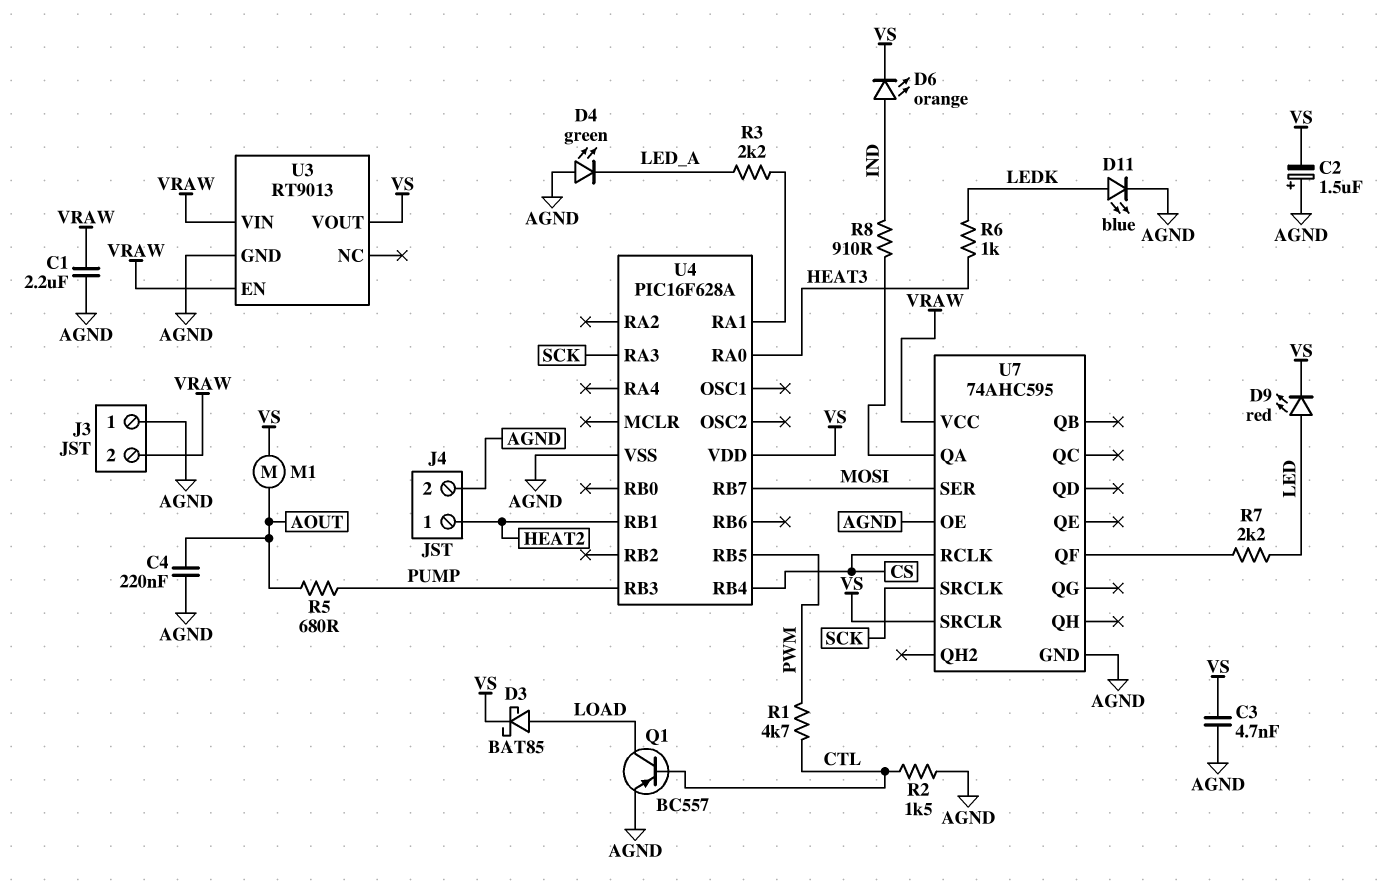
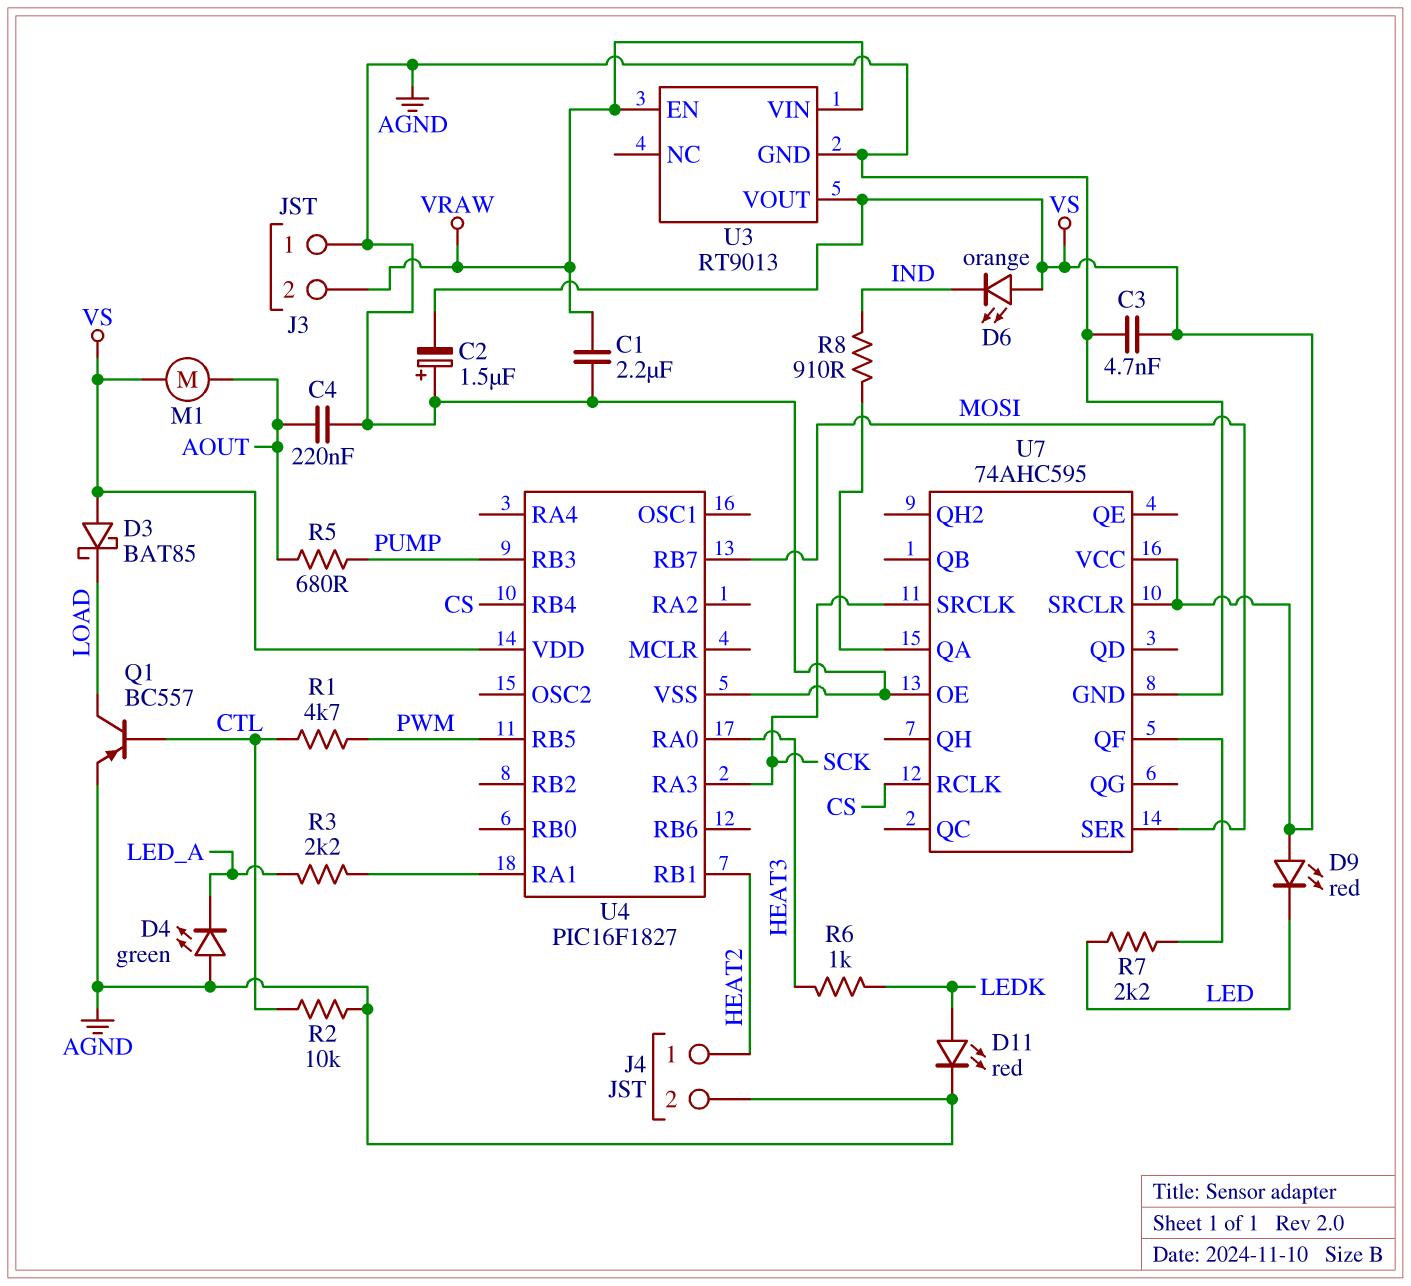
D3: schottky BAT85 (A LOAD, K VS) -> schottky BAT85 (A VS, K LOAD)
D6: LED orange (A IND, K VS) -> LED orange (A VS, K IND)
D9: LED red (A LED, K VS) -> LED red (A VS, K LED)
D11: LED blue (A LEDK, K AGND) -> LED red (A LEDK, K AGND)
R2: 1.5k (AGND, CTL) -> 10k (AGND, CTL)
U4: PIC16F628A -> PIC16F1827
U7 pin VCC: VRAW -> VS

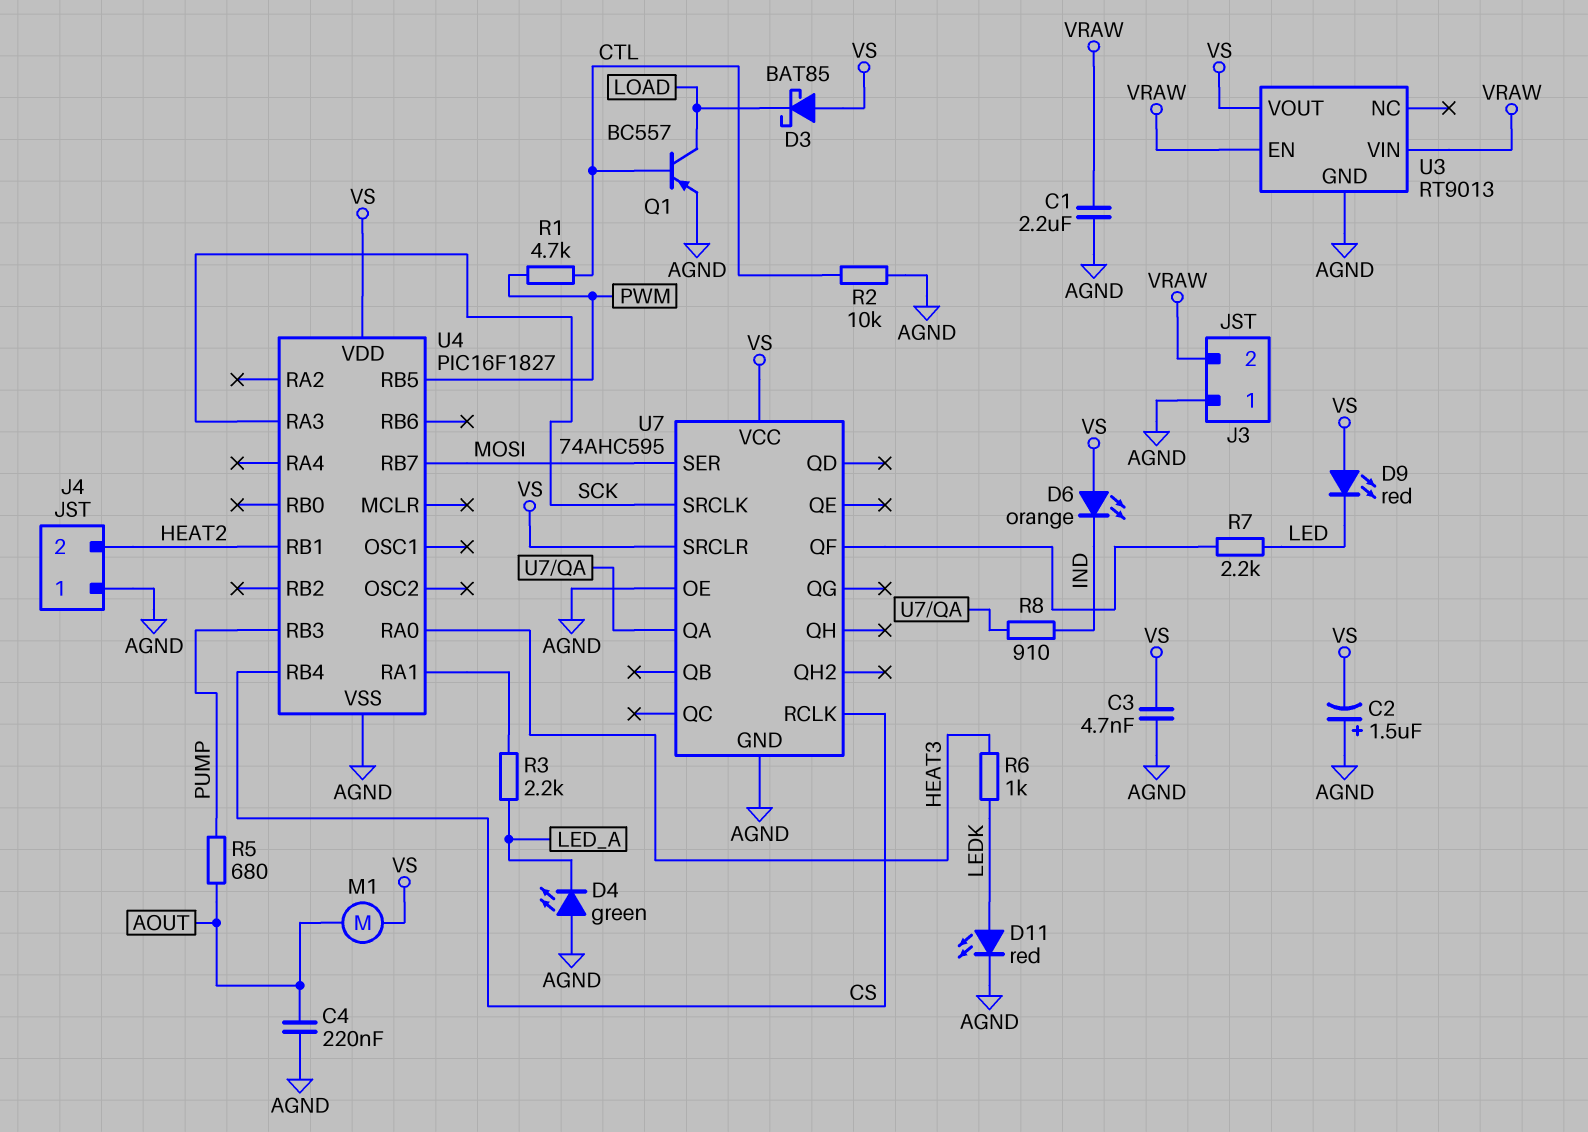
J4 pin 1: HEAT2 -> AGND
J4 pin 2: AGND -> HEAT2

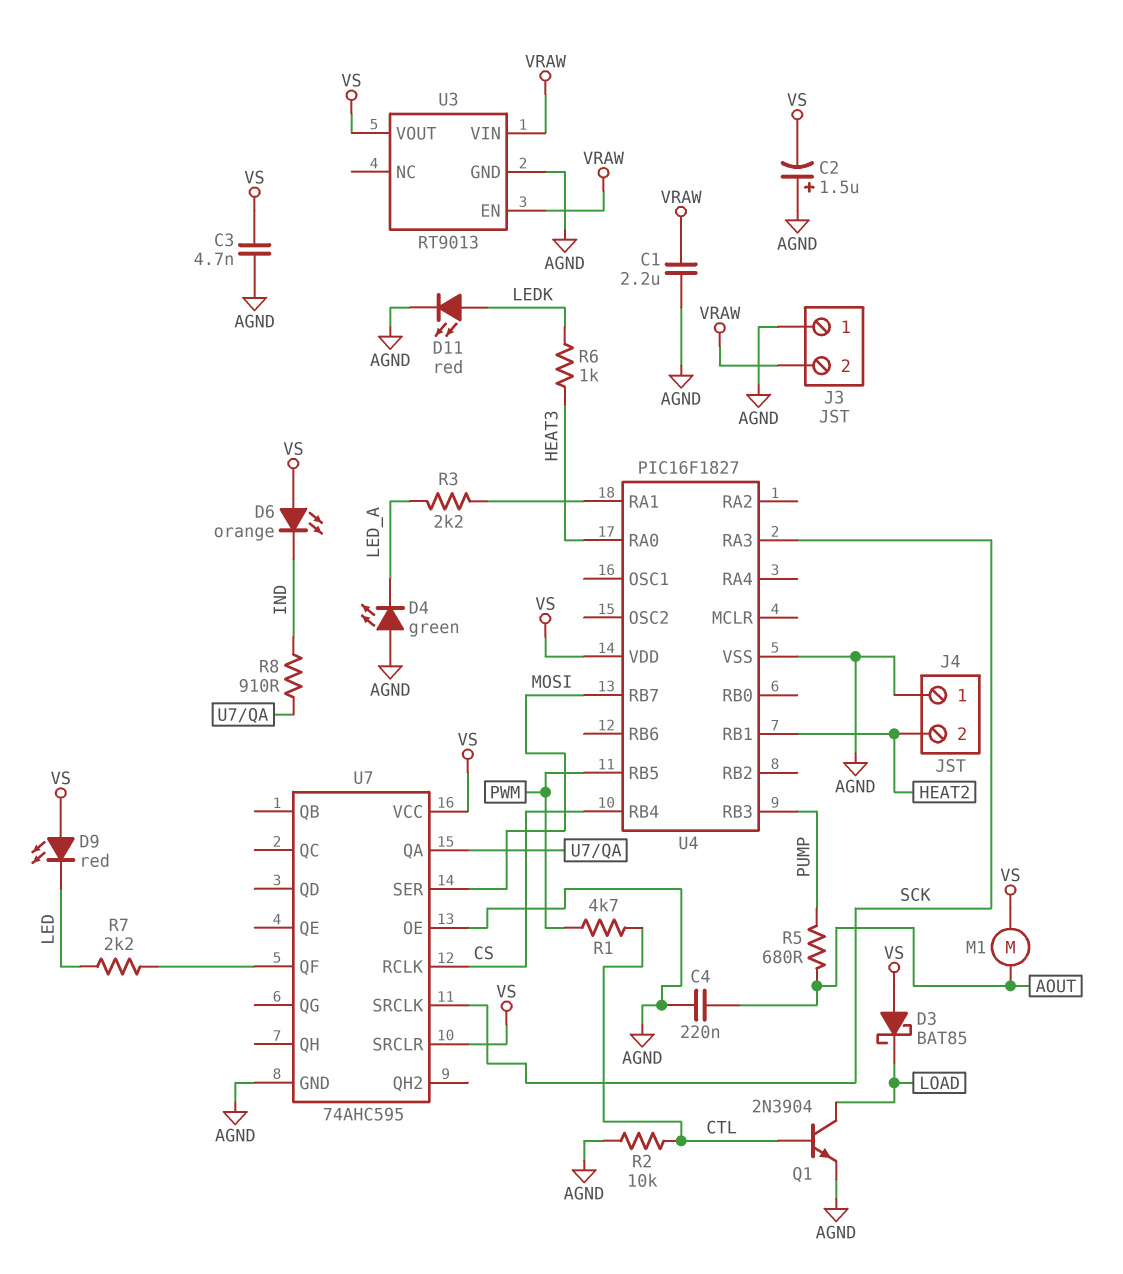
Q1: PNP BC557 (B CTL, C LOAD, E AGND) -> NPN 2N3904 (B CTL, C LOAD, E AGND)

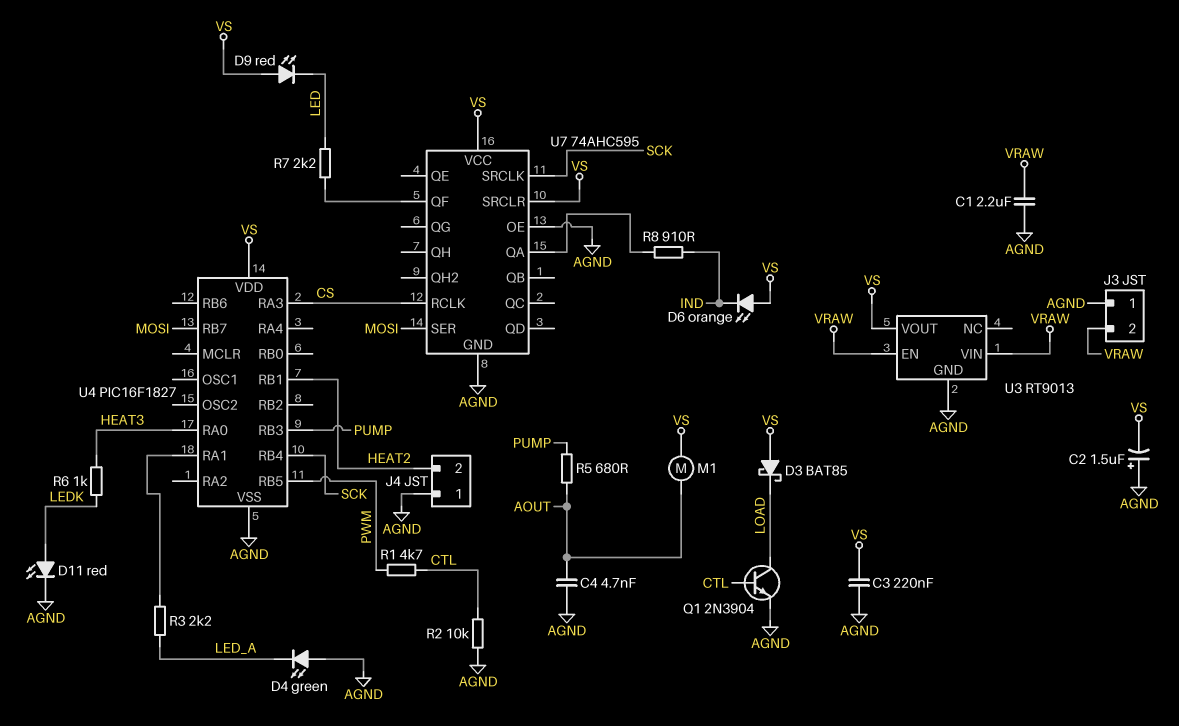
C3: 4.7nF (AGND, VS) -> 220nF (AGND, VS)
C4: 220nF (AGND, AOUT) -> 4.7nF (AGND, AOUT)
U4 pin RA3: SCK -> CS
U4 pin RB4: CS -> SCK

